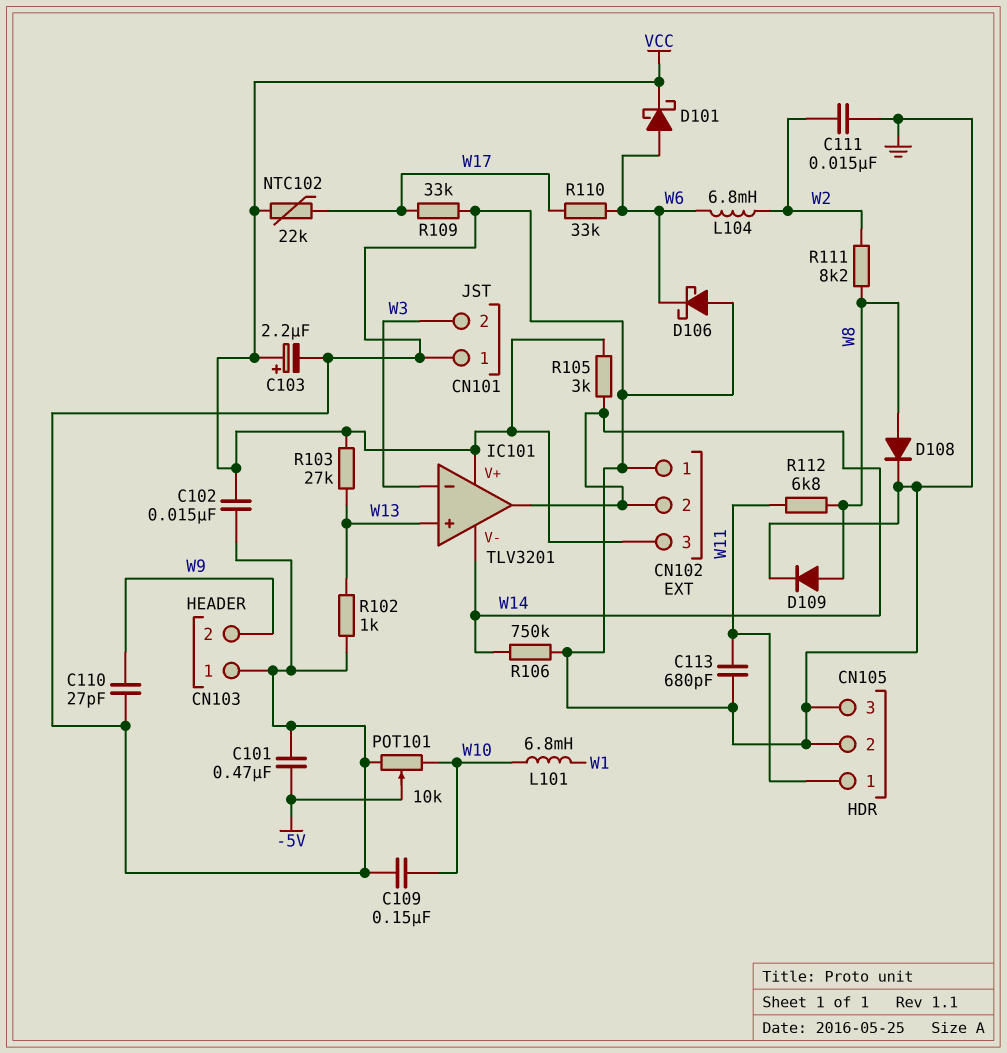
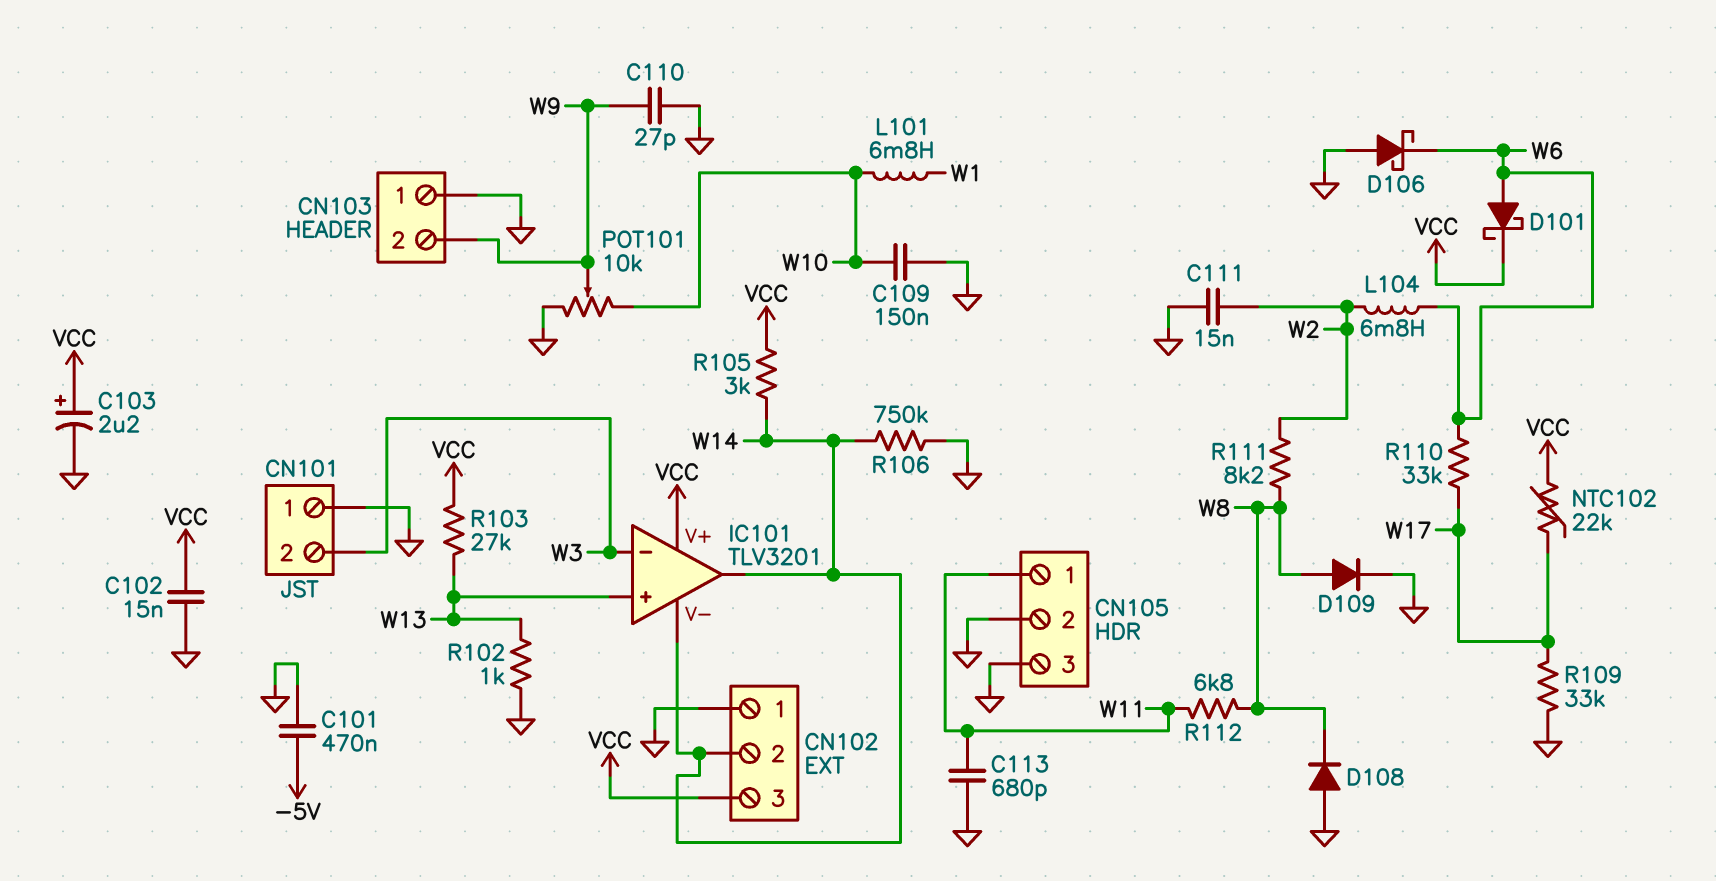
D108: diode (A W8, K GND) -> diode (A GND, K W8)
POT101: 10k (GND, W10, wiper -5V) -> 10k (GND, W10, wiper W9)

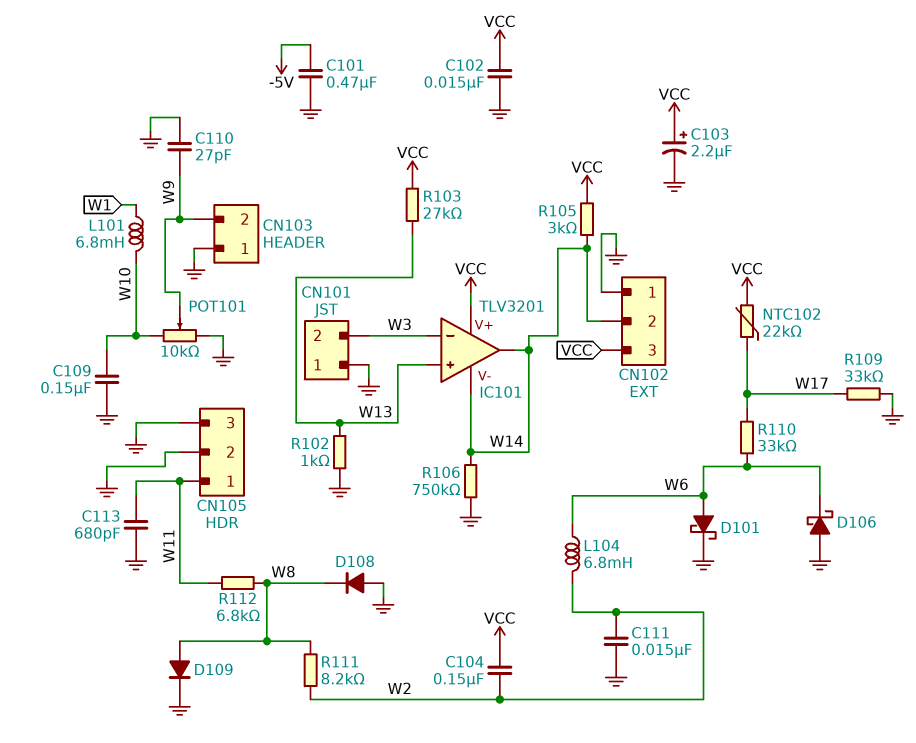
C104: none -> 150nF (VCC, W2)
D101: schottky (A W6, K VCC) -> schottky (A W6, K GND)

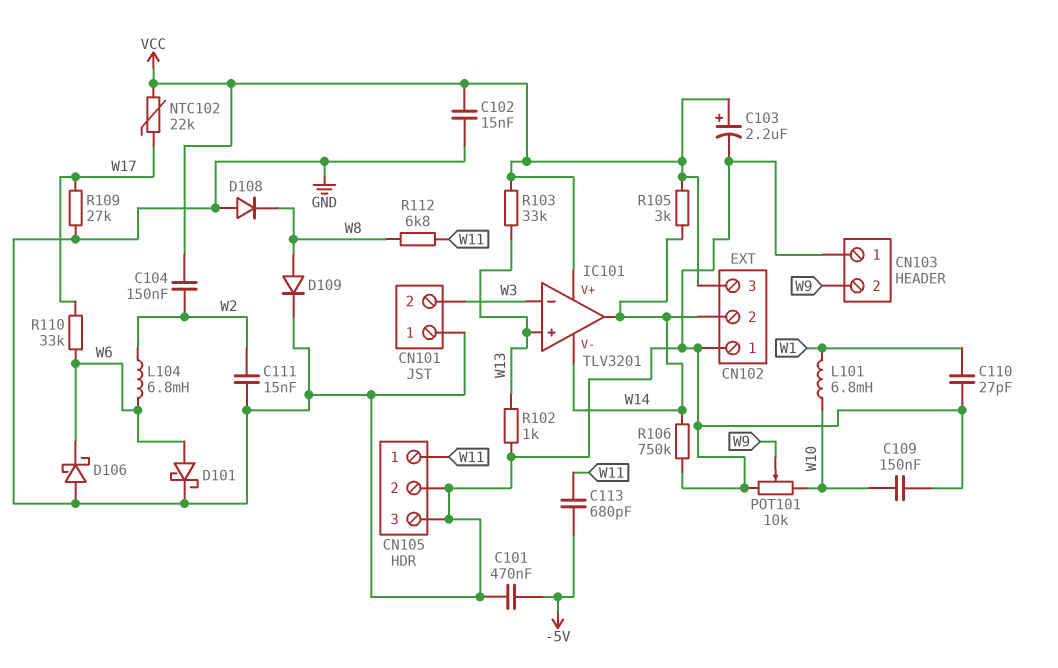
C110: 27pF (GND, W9) -> 27pF (GND, W1)
C113: 680pF (GND, W11) -> 680pF (-5V, W11)
R103: 27k (VCC, W13) -> 33k (VCC, W13)
R109: 33k (GND, W17) -> 27k (GND, W17)
R111: 8.2k (W2, W8) -> none

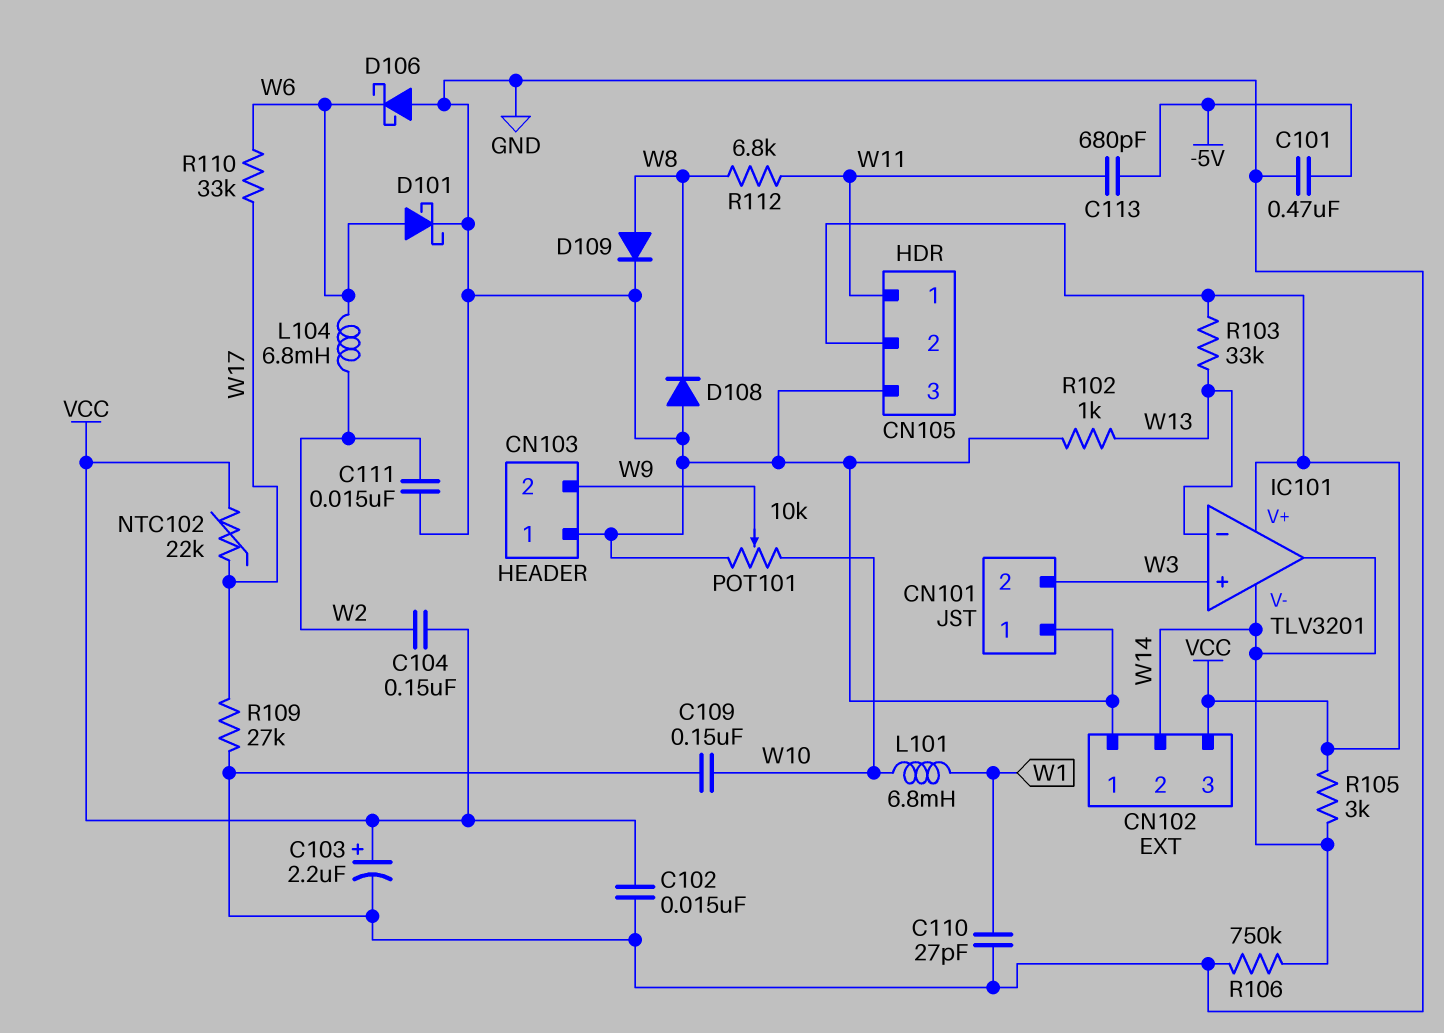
CN105 pin 2: GND -> VCC
IC101 pin in+: W13 -> W3
IC101 pin in-: W3 -> W13

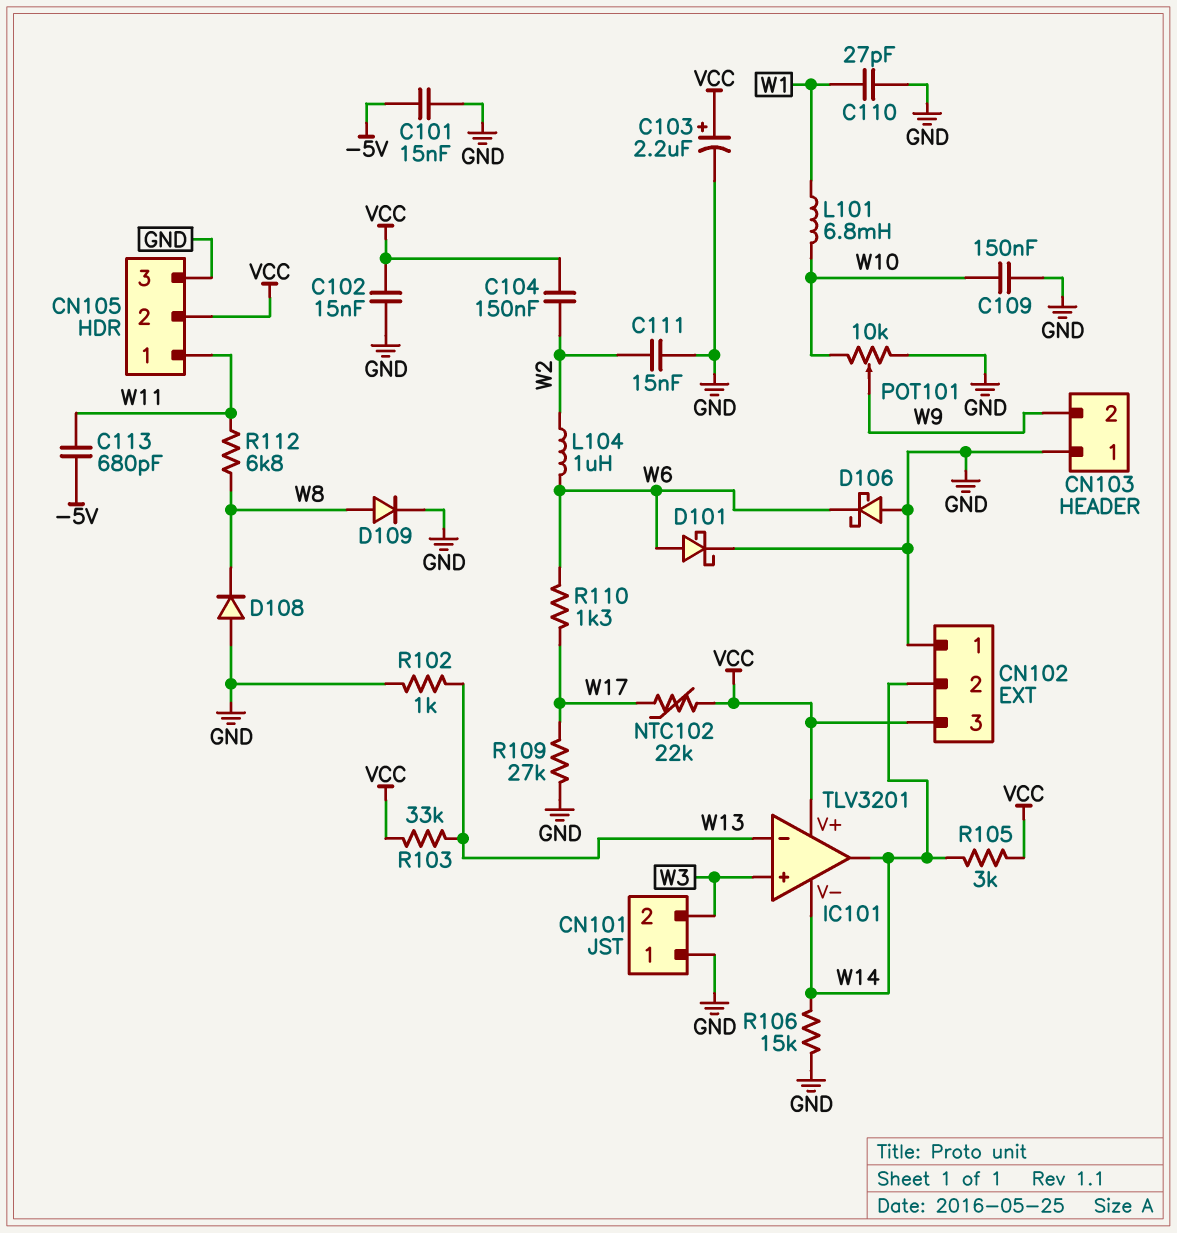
C101: 470nF (-5V, GND) -> 15nF (-5V, GND)
L104: 6.8mH (W2, W6) -> 1uH (W2, W6)
R106: 750k (GND, W14) -> 15k (GND, W14)
R110: 33k (W6, W17) -> 1.3k (W6, W17)

